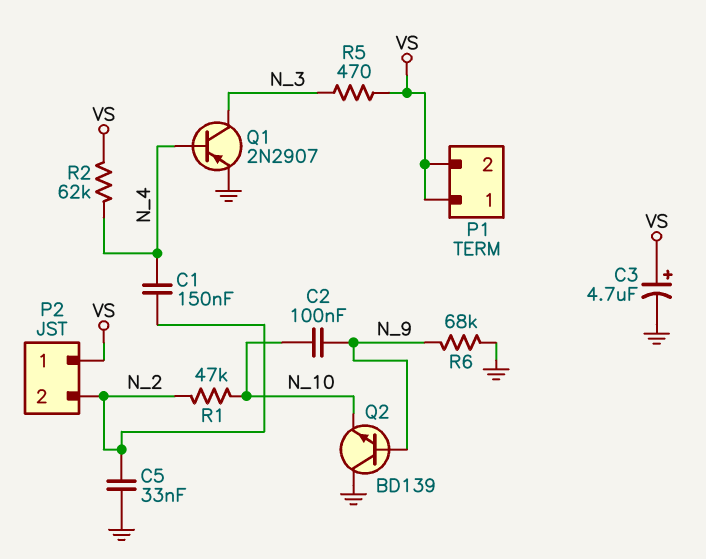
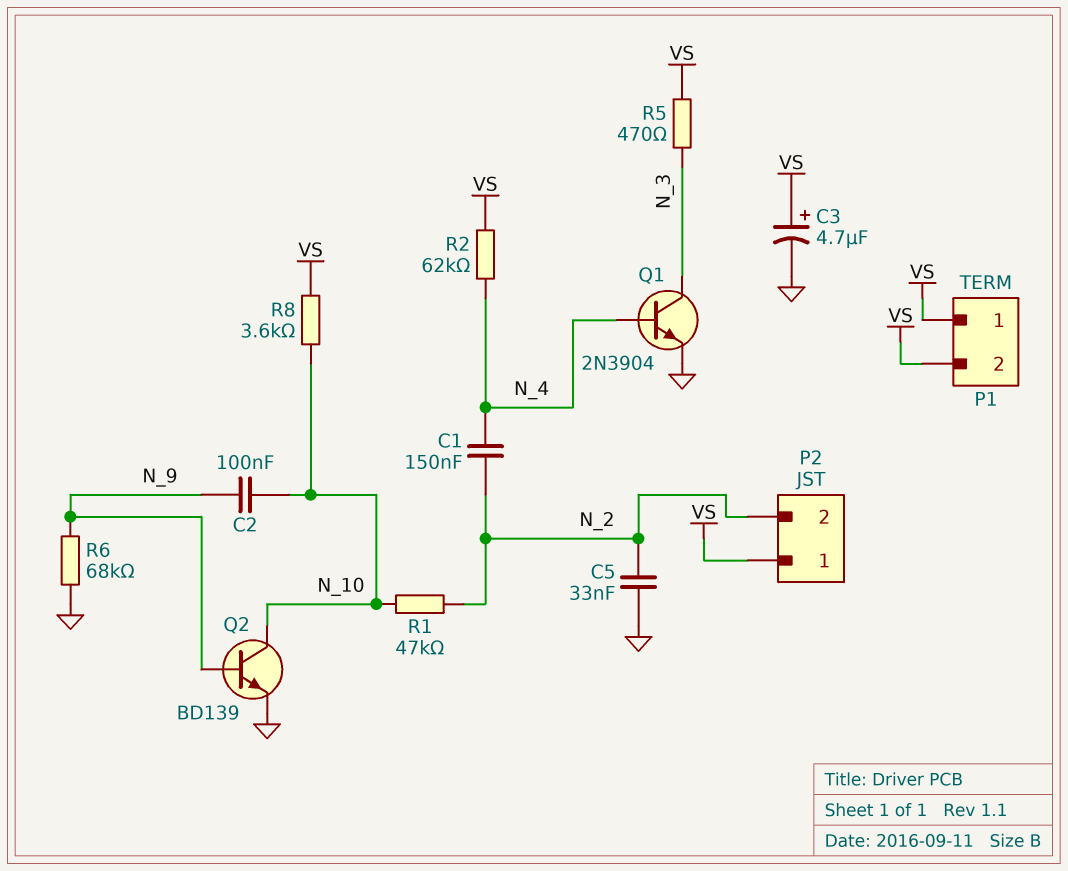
Q1: PNP 2N2907 (B N_4, C N_3, E GND) -> NPN 2N3904 (B N_4, C N_3, E GND)
Q2: NPN BD139 (B N_9, C GND, E N_10) -> NPN BD139 (B N_9, C N_10, E GND)
R8: none -> 3.6k (N_10, VS)

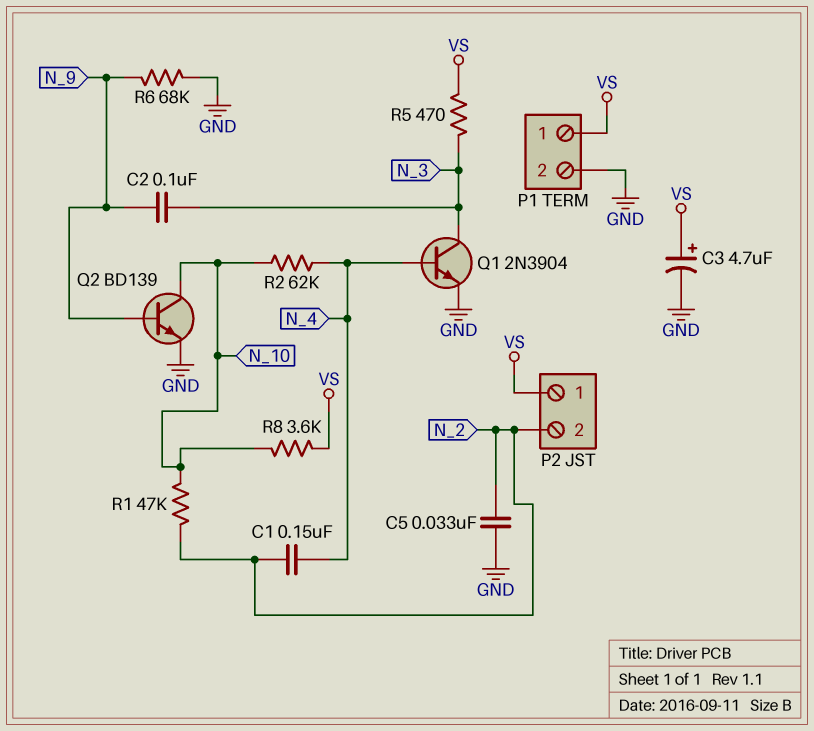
C2: 100nF (N_9, N_10) -> 100nF (N_3, N_9)
P1 pin 2: VS -> GND
R2: 62k (N_4, VS) -> 62k (N_4, N_10)

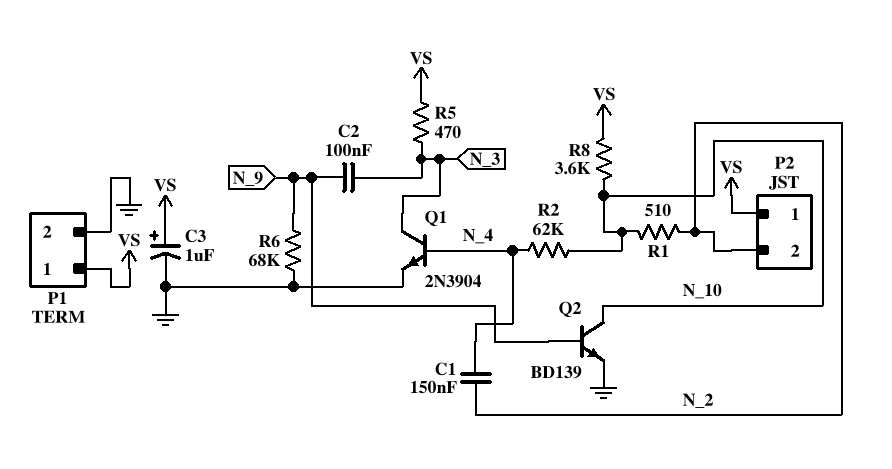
C3: 4.7uF (plus VS, minus GND) -> 1uF (plus VS, minus GND)
C5: 33nF (GND, N_2) -> none
R1: 47k (N_2, N_10) -> 510 (N_2, N_10)

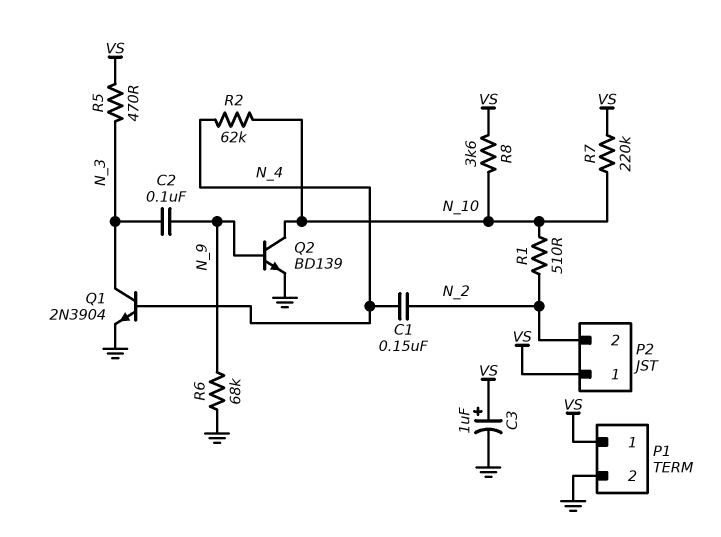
R7: none -> 220k (N_10, VS)

